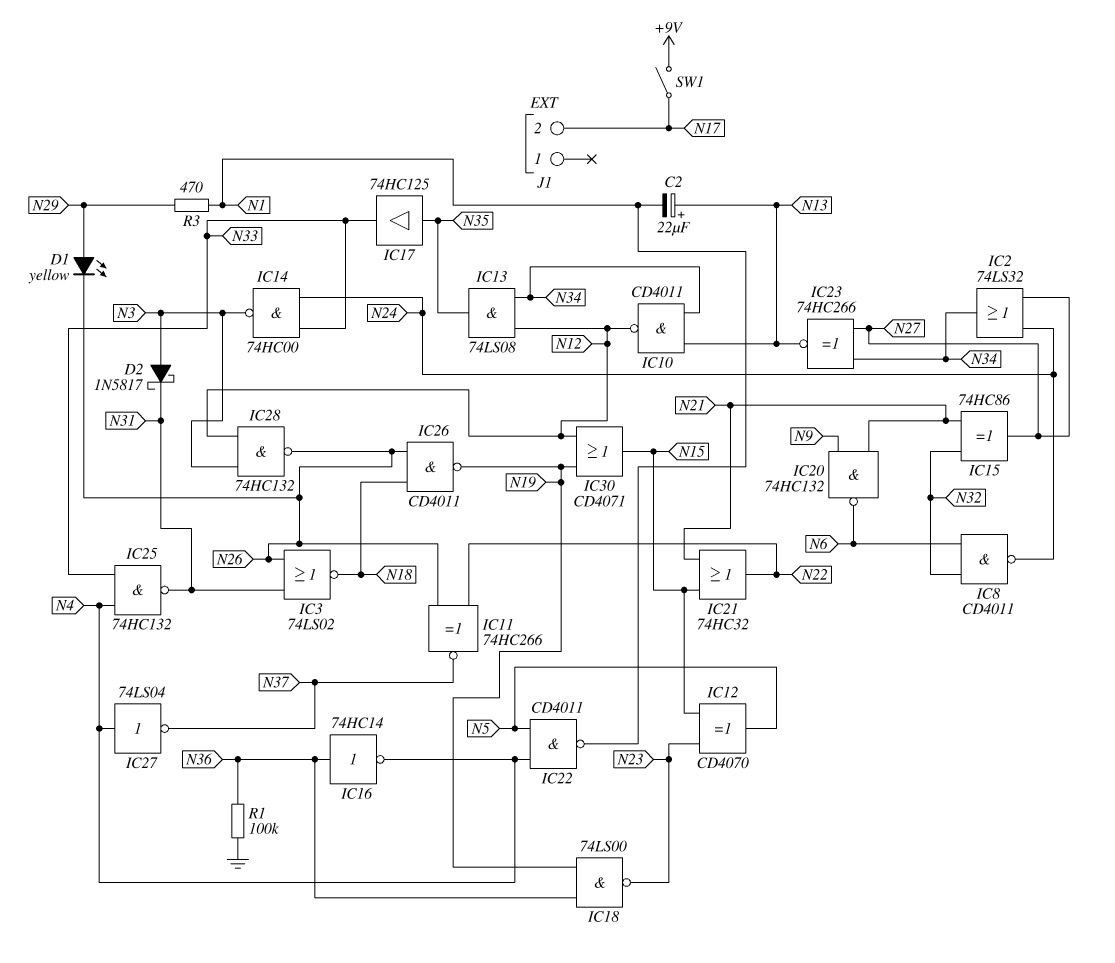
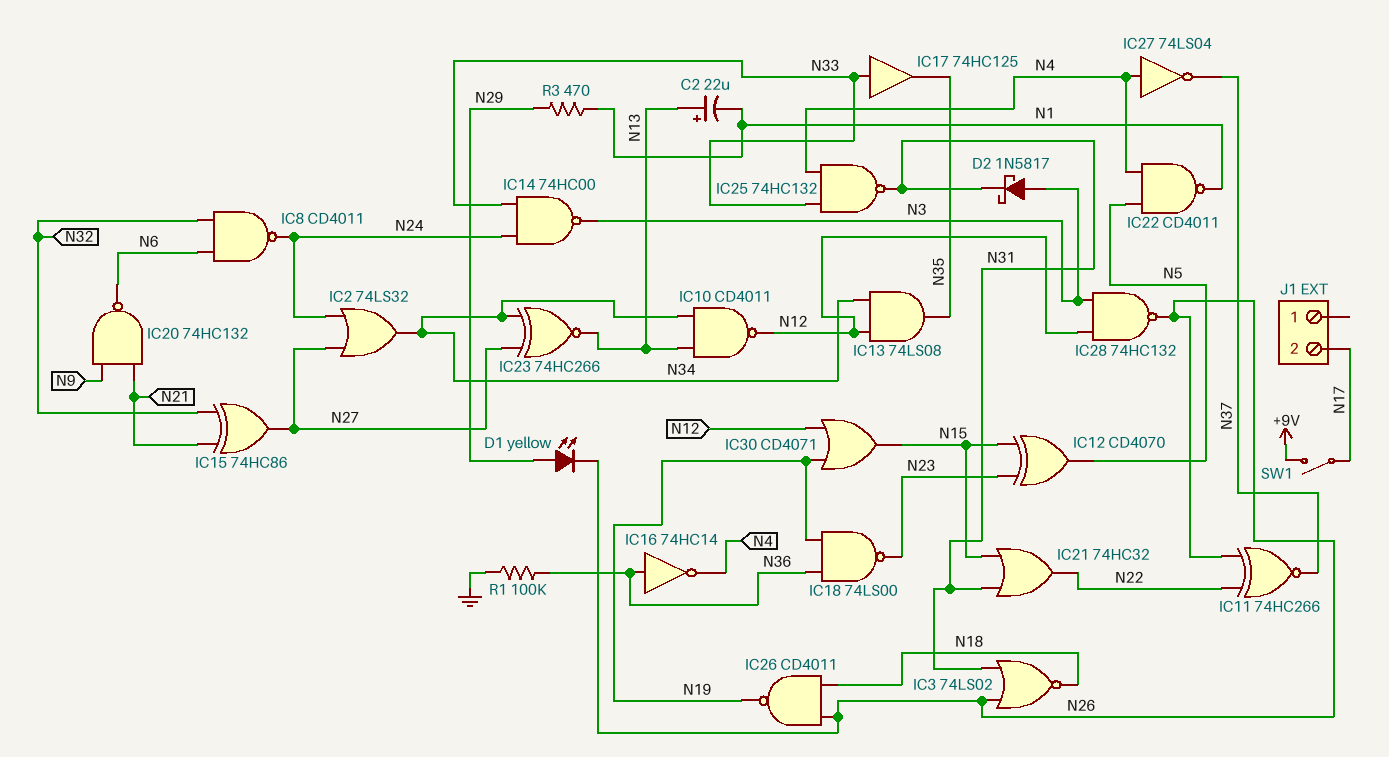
IC17: buffer 74HC125 (in N35, out N33) -> buffer 74HC125 (in N33, out N35)
IC21: OR 74HC32 (in N15, in N21, out N22) -> OR 74HC32 (in N15, in N31, out N22)

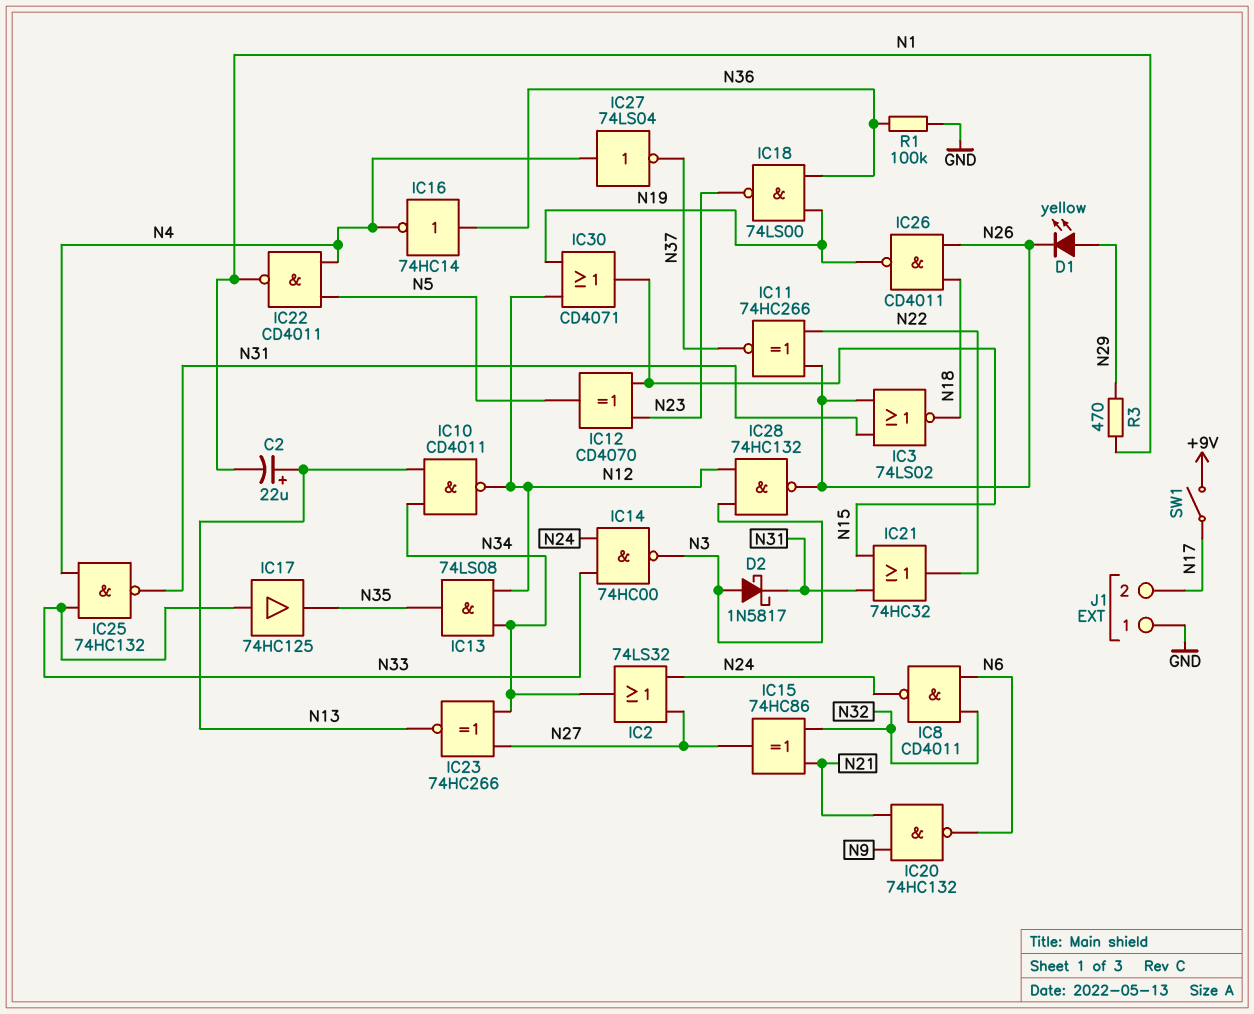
J1 pin 1: none -> GND

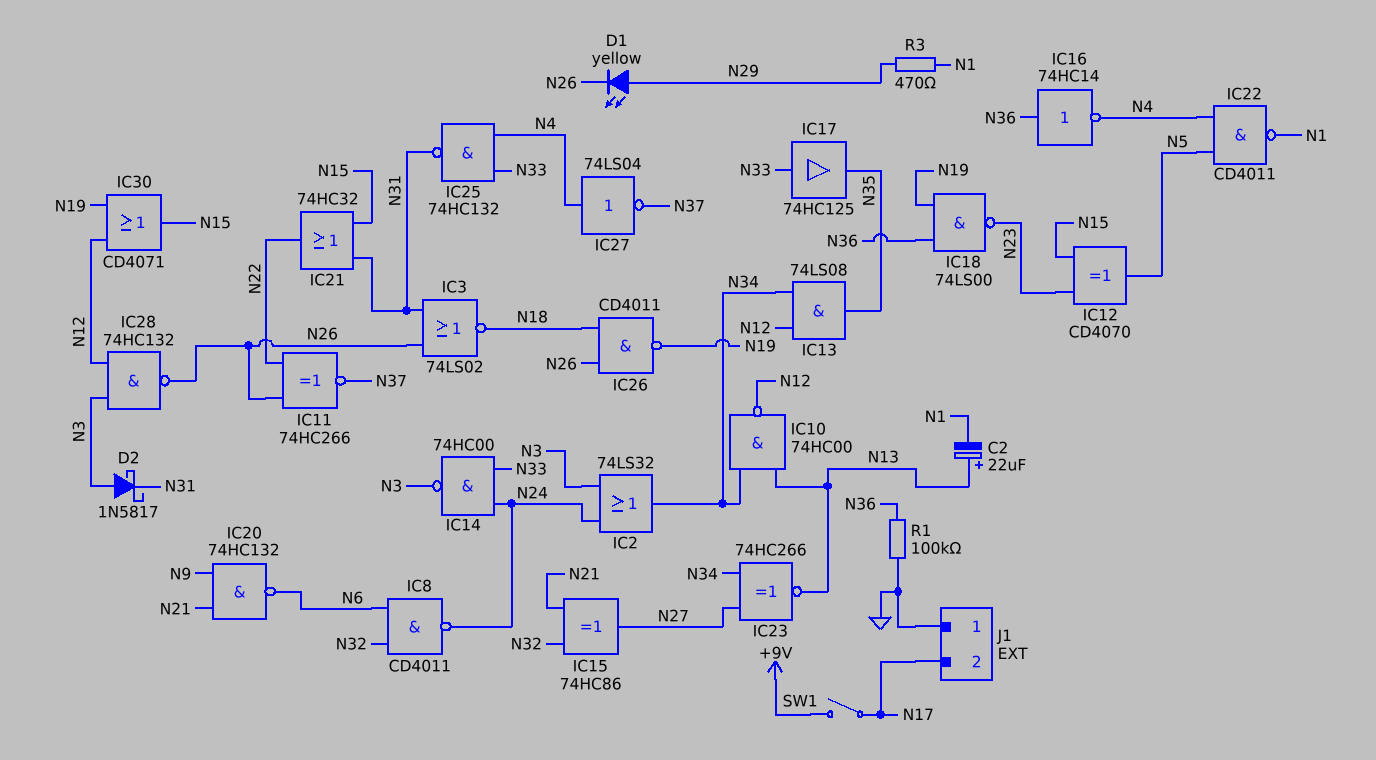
IC2: OR 74LS32 (in N24, in N27, out N34) -> OR 74LS32 (in N3, in N24, out N34)
IC10: NAND CD4011 (in N13, in N34, out N12) -> NAND 74HC00 (in N13, in N34, out N12)

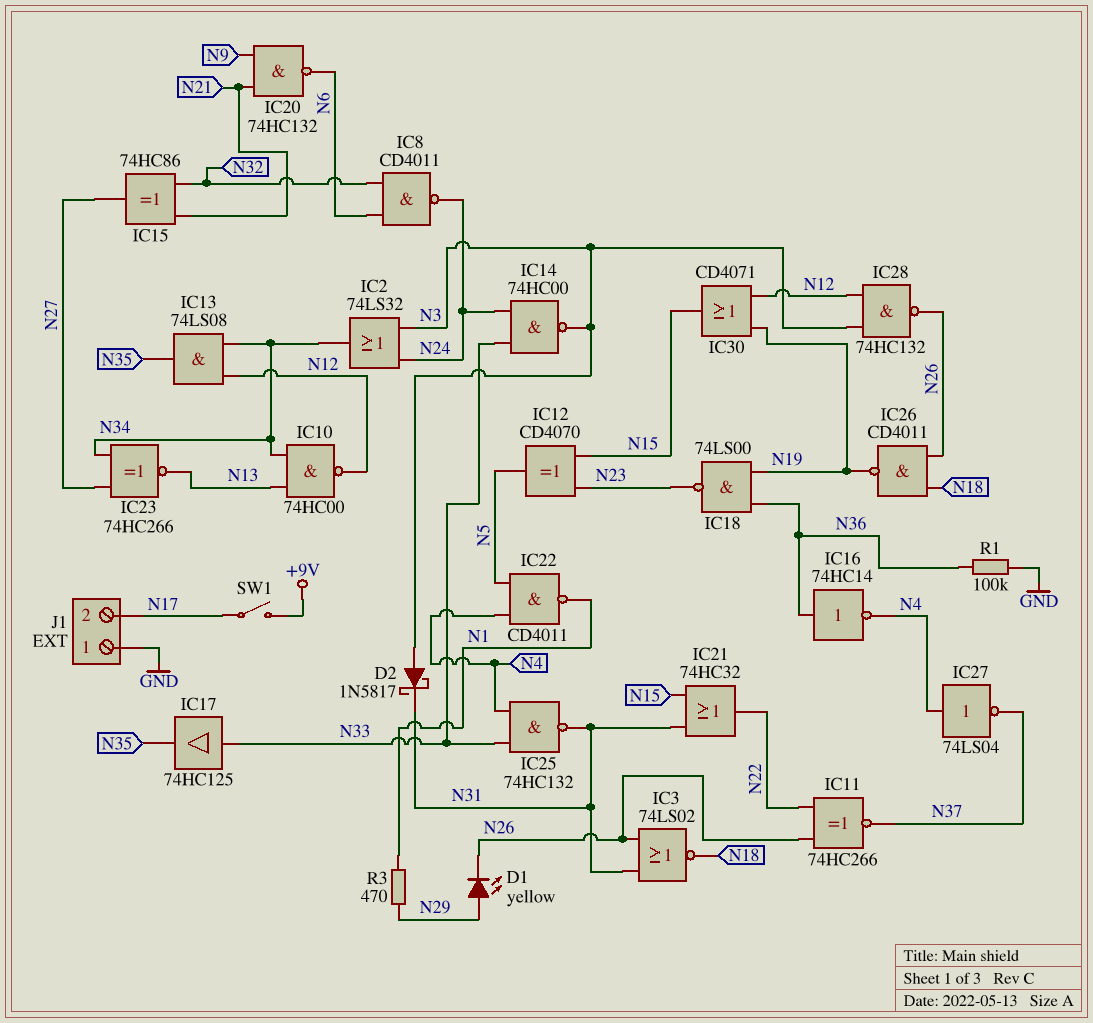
C2: 22uF (plus N13, minus N1) -> none

